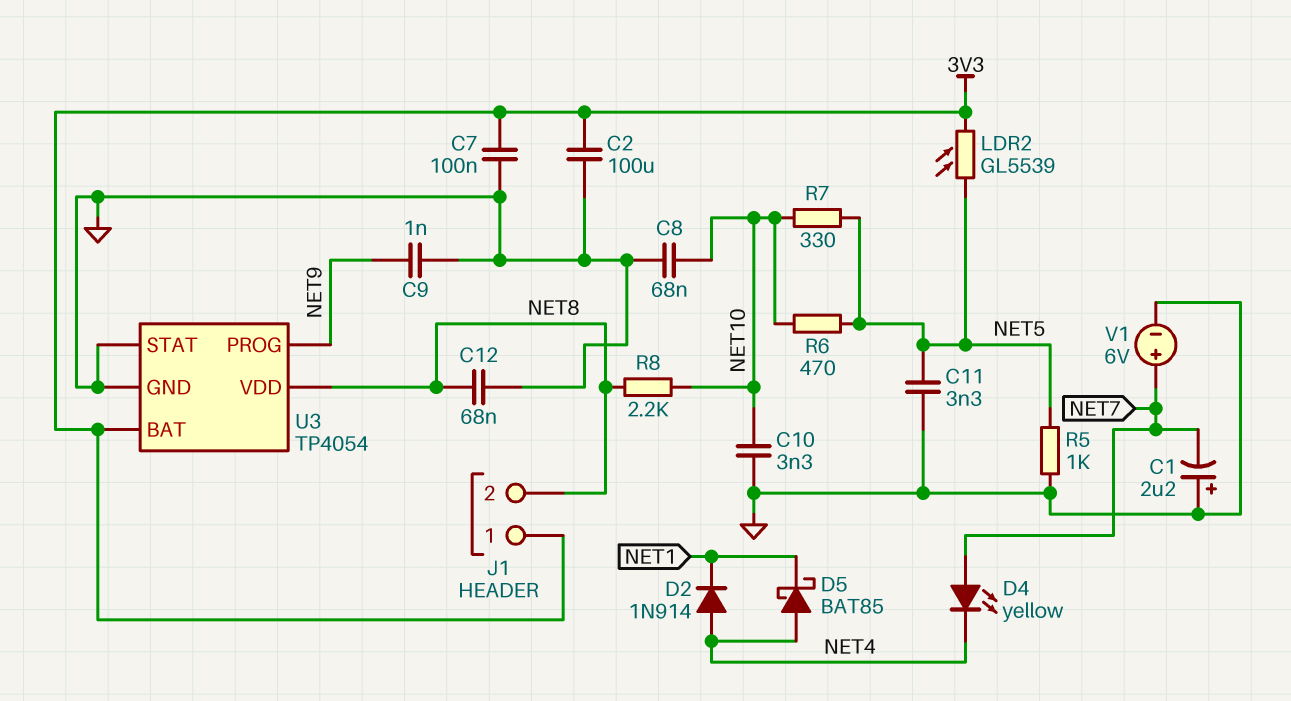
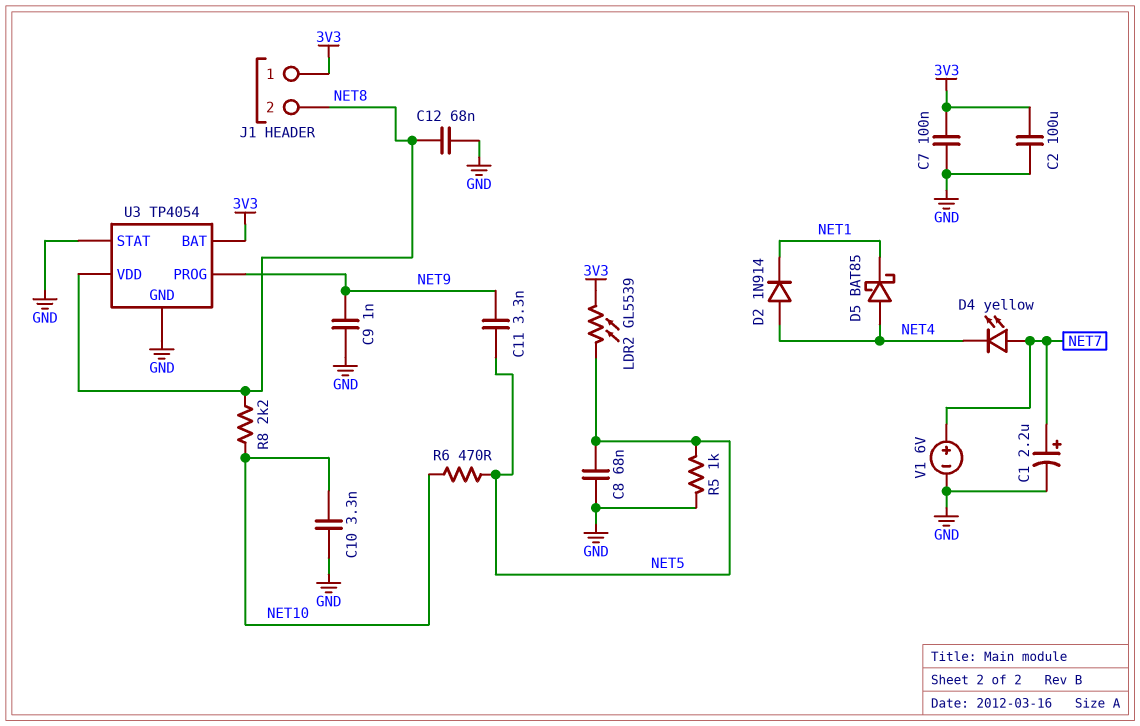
C1: 2.2uF (plus GND, minus NET7) -> 2.2uF (plus NET7, minus GND)
C8: 68nF (GND, NET10) -> 68nF (GND, NET5)
C11: 3.3nF (GND, NET5) -> 3.3nF (NET5, NET9)
R7: 330 (NET5, NET10) -> none

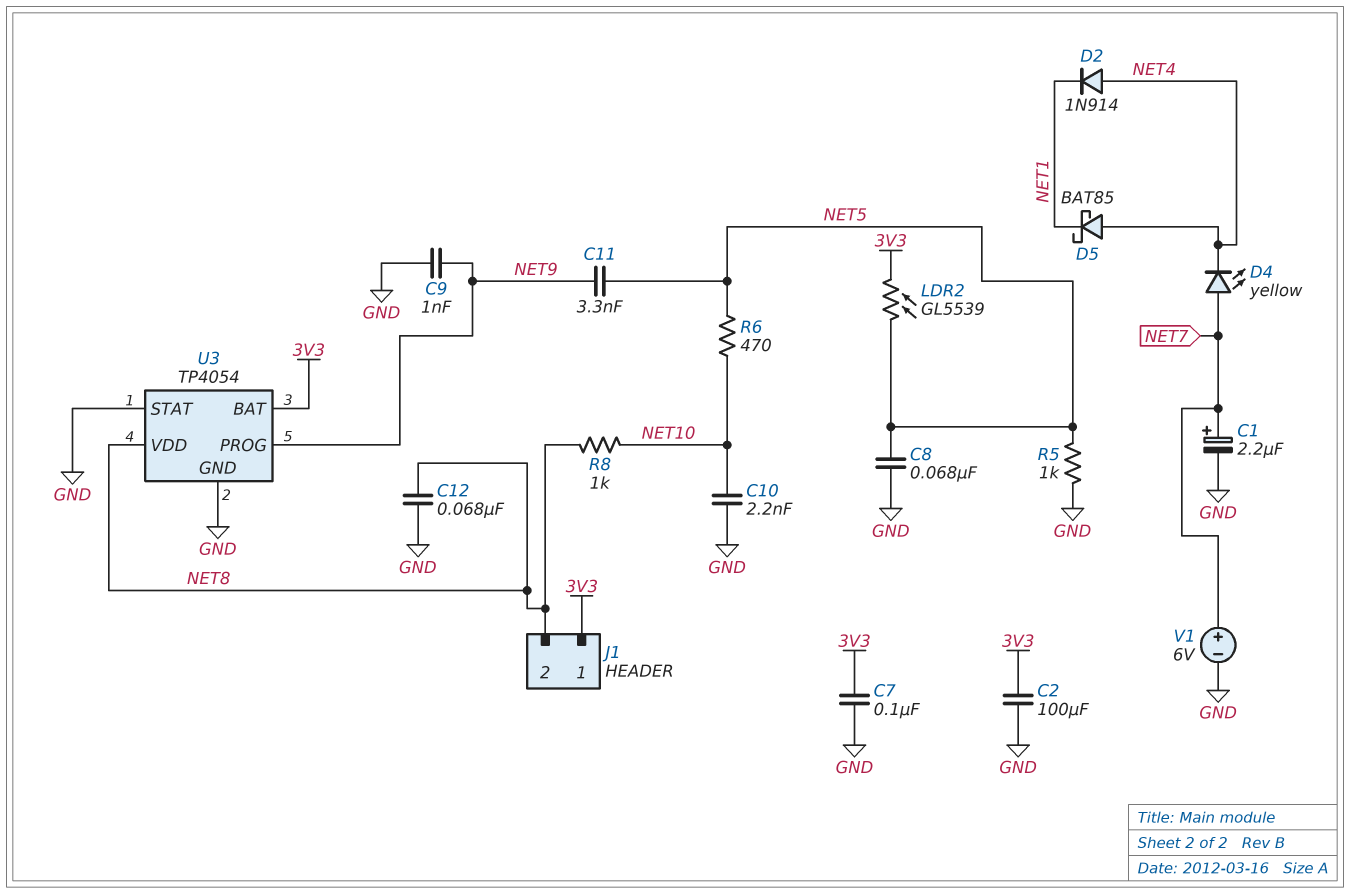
C10: 3.3nF (GND, NET10) -> 2.2nF (GND, NET10)
R8: 2.2k (NET8, NET10) -> 1k (NET8, NET10)

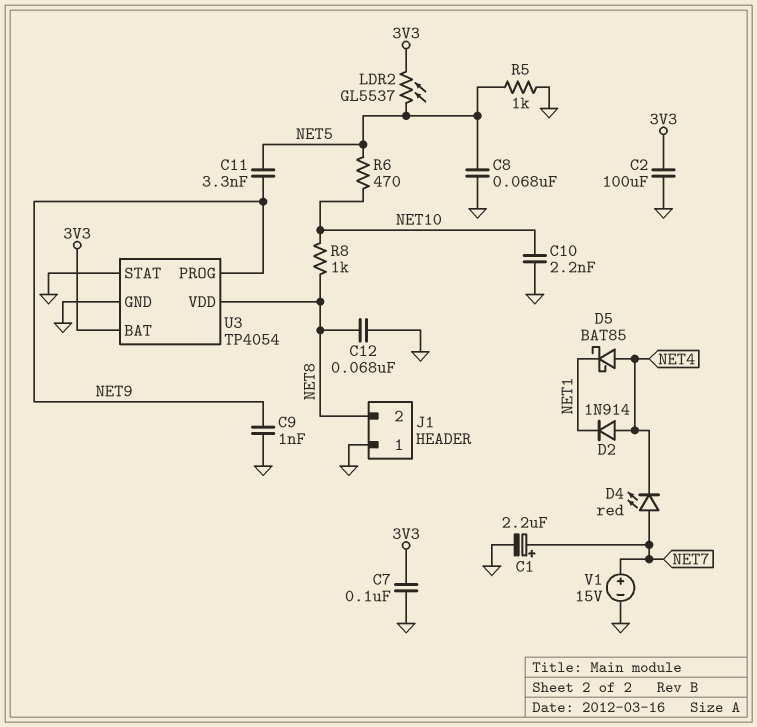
D4: LED yellow (A NET7, K NET4) -> LED red (A NET7, K NET4)
J1 pin 1: 3V3 -> GND
LDR2: GL5539 (3V3, NET5) -> GL5537 (3V3, NET5)
V1: 6V (plus NET7, minus GND) -> 15V (plus NET7, minus GND)

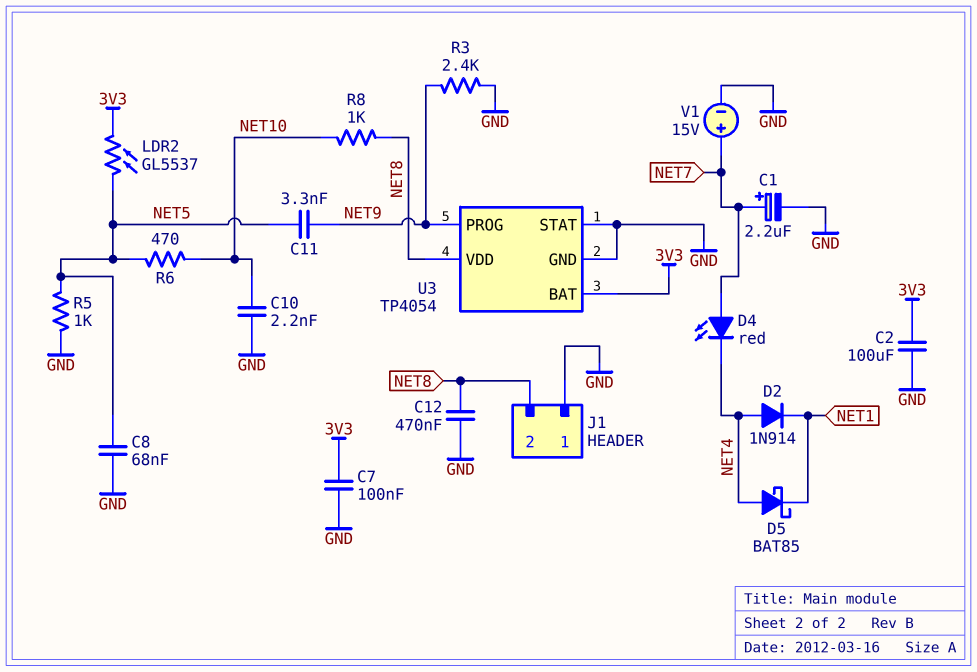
C9: 1nF (GND, NET9) -> none
C12: 68nF (GND, NET8) -> 470nF (GND, NET8)
R3: none -> 2.4k (GND, NET9)

